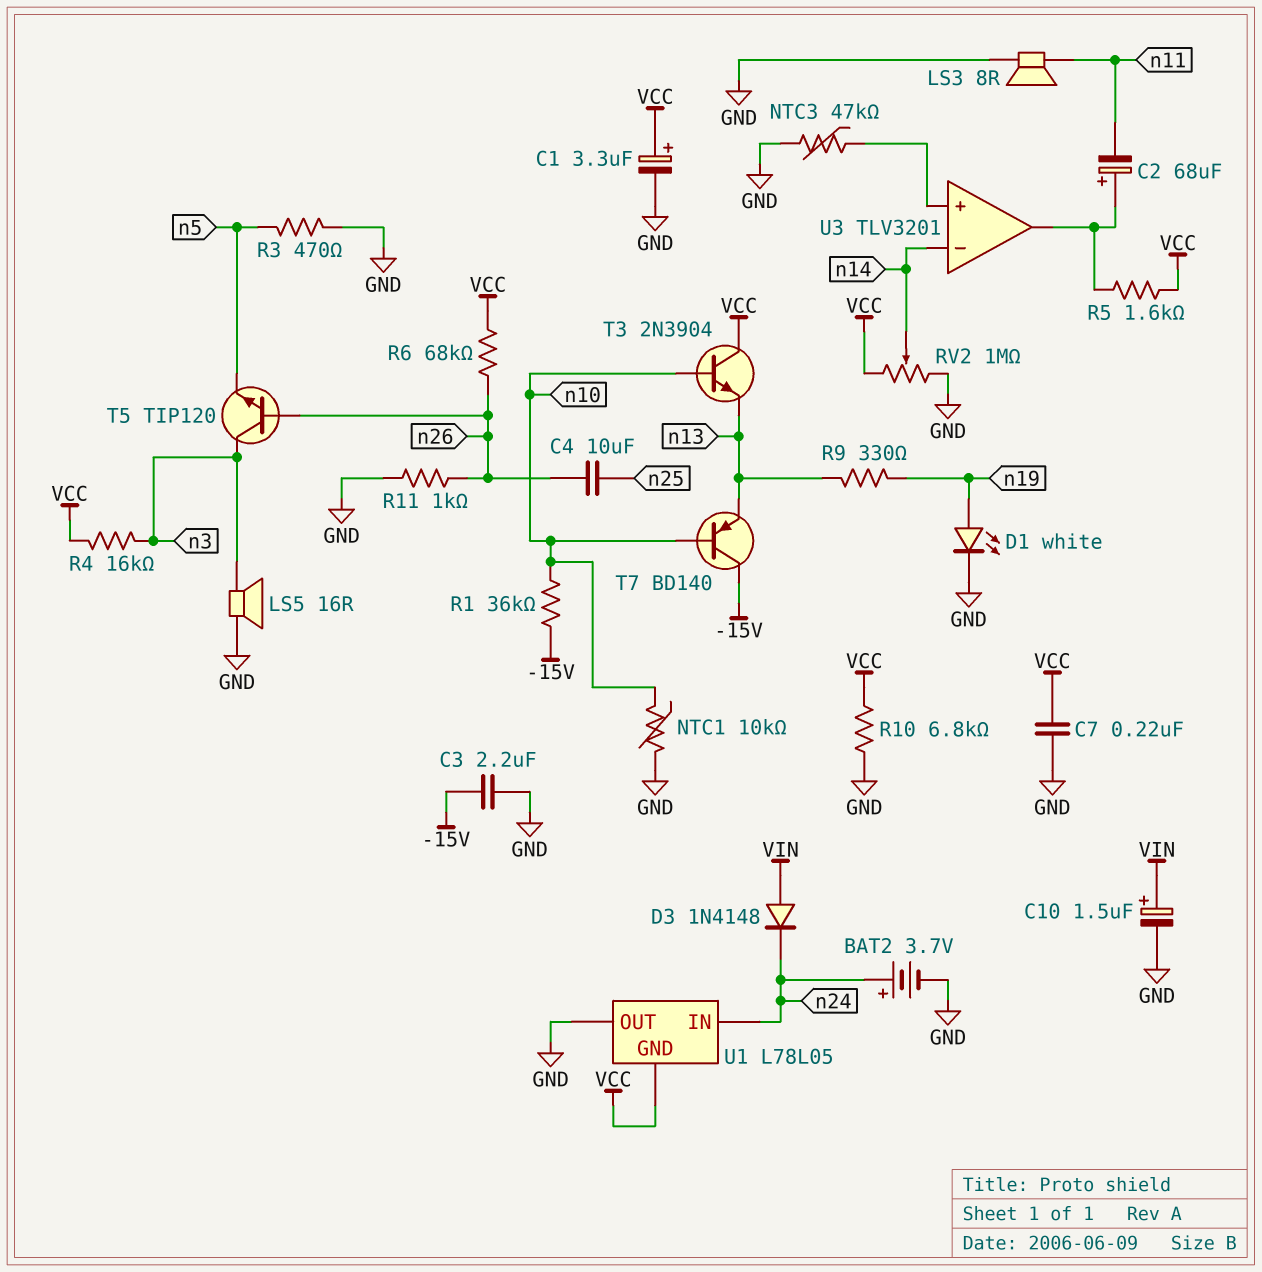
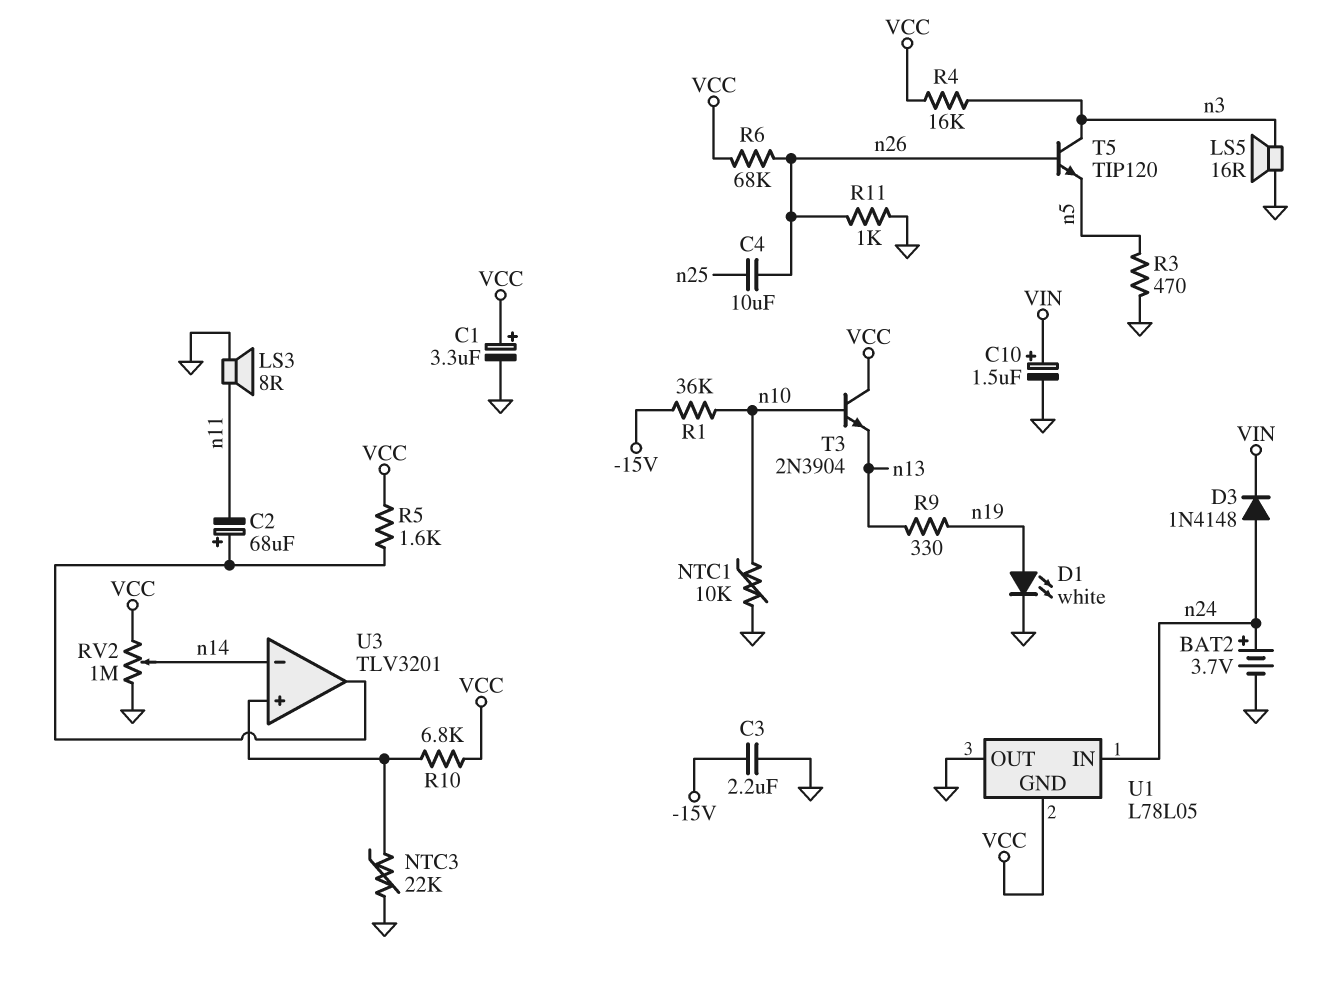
C7: 220nF (GND, VCC) -> none
D3: diode 1N4148 (A VIN, K n24) -> diode 1N4148 (A n24, K VIN)
NTC3: 47k (GND, U3/in+) -> 22k (GND, U3/in+)
R10: 6.8k (GND, VCC) -> 6.8k (U3/in+, VCC)
T7: PNP BD140 (B n10, C -15V, E n13) -> none

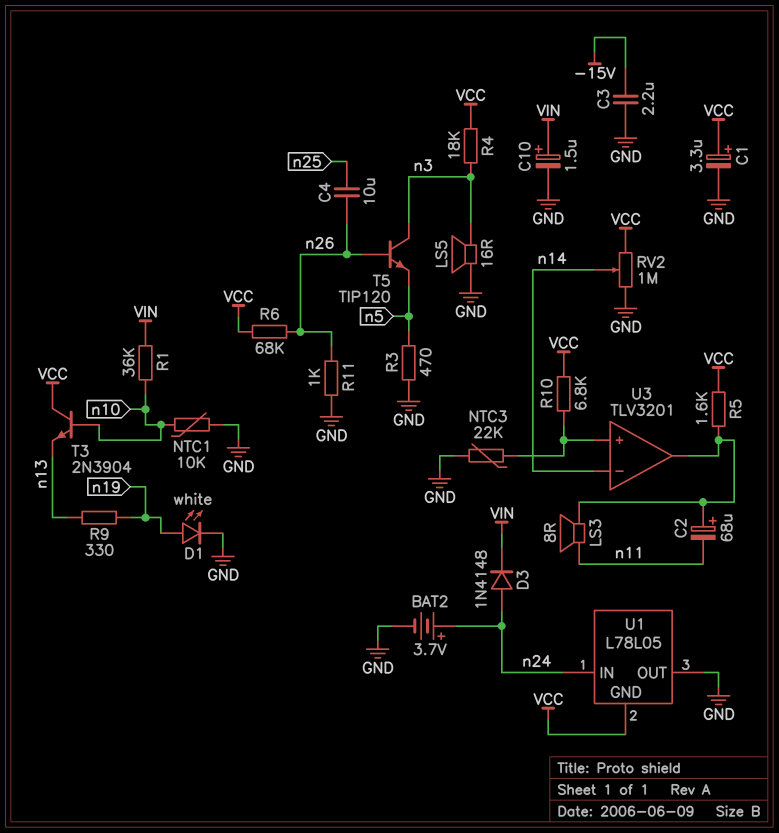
LS3: speaker 8R (GND, n11) -> speaker 8R (U3/out, n11)
R1: 36k (-15V, n10) -> 36k (VIN, n10)
R4: 16k (VCC, n3) -> 18k (VCC, n3)

